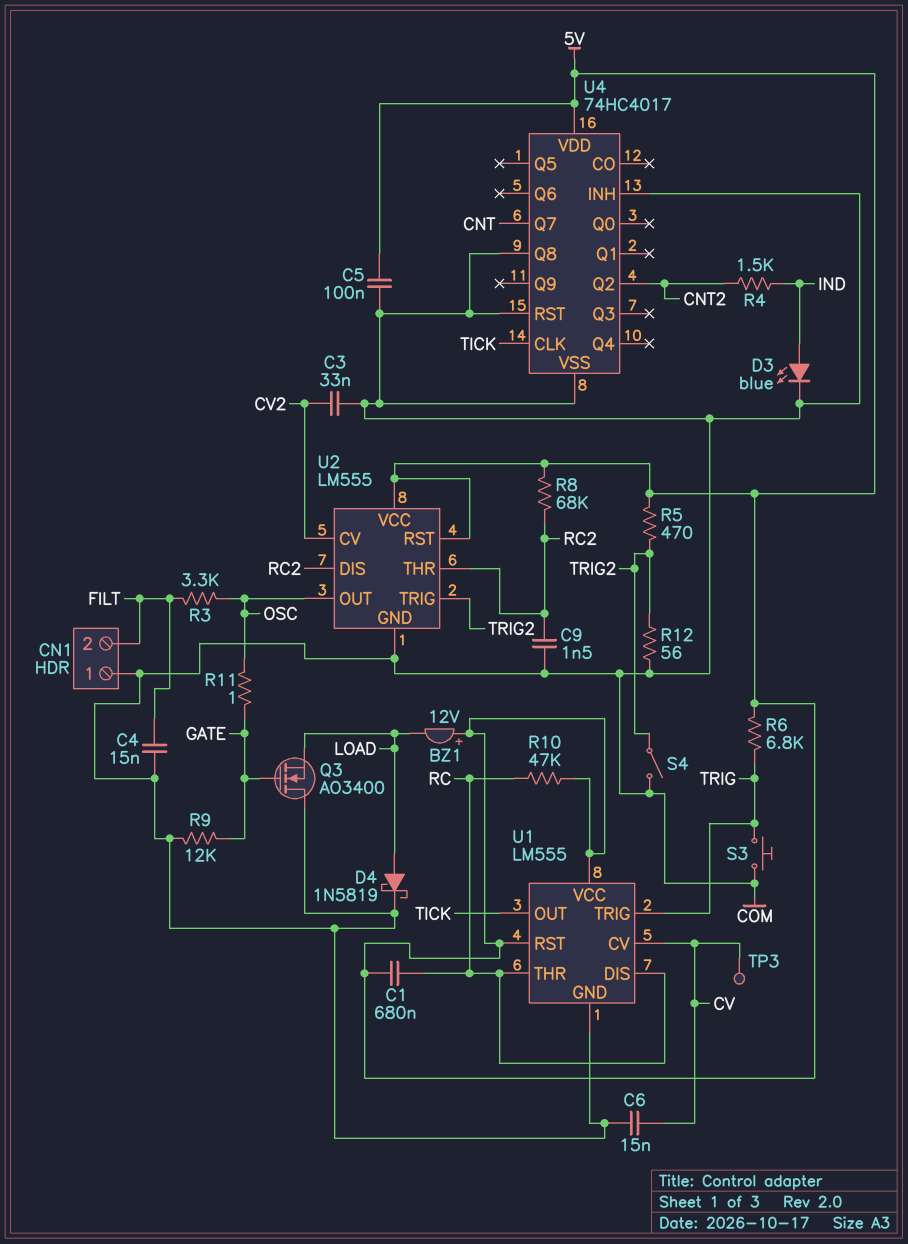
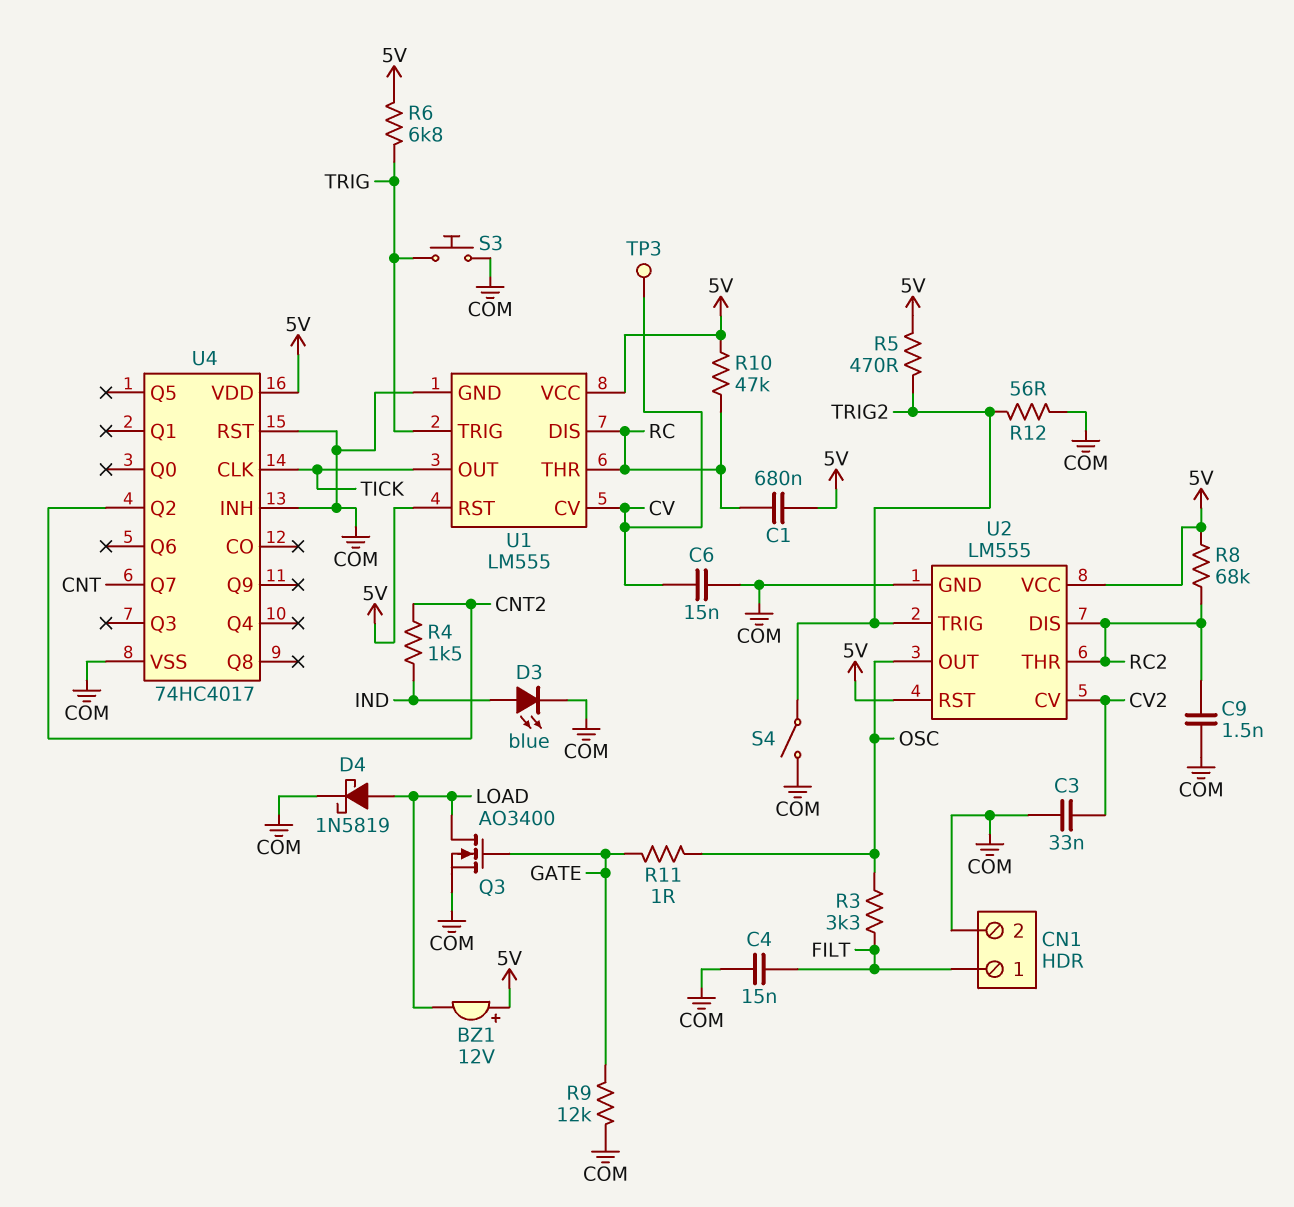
C5: 100nF (5V, COM) -> none
CN1 pin 1: COM -> FILT
CN1 pin 2: FILT -> COM
Q3: NMOS AO3400 (G GATE, D COM, S LOAD) -> NMOS AO3400 (G GATE, D LOAD, S COM)
U4 pin Q8: COM -> none

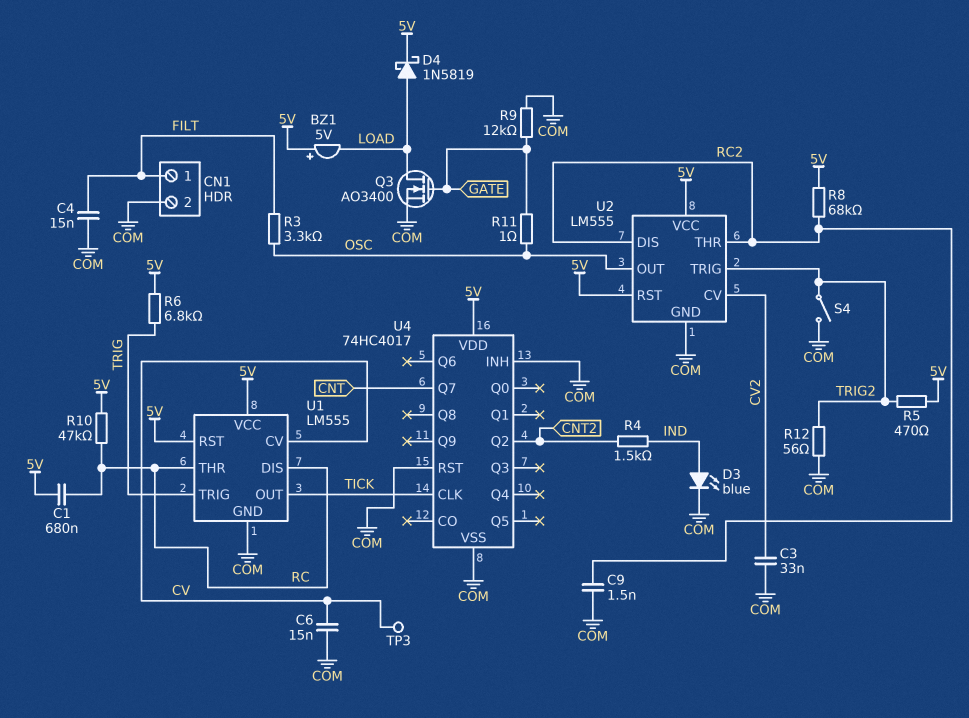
BZ1: buzzer 12V (plus 5V, minus LOAD) -> buzzer 5V (plus 5V, minus LOAD)
D4: schottky 1N5819 (A LOAD, K COM) -> schottky 1N5819 (A LOAD, K 5V)
S3: button (COM, TRIG) -> none

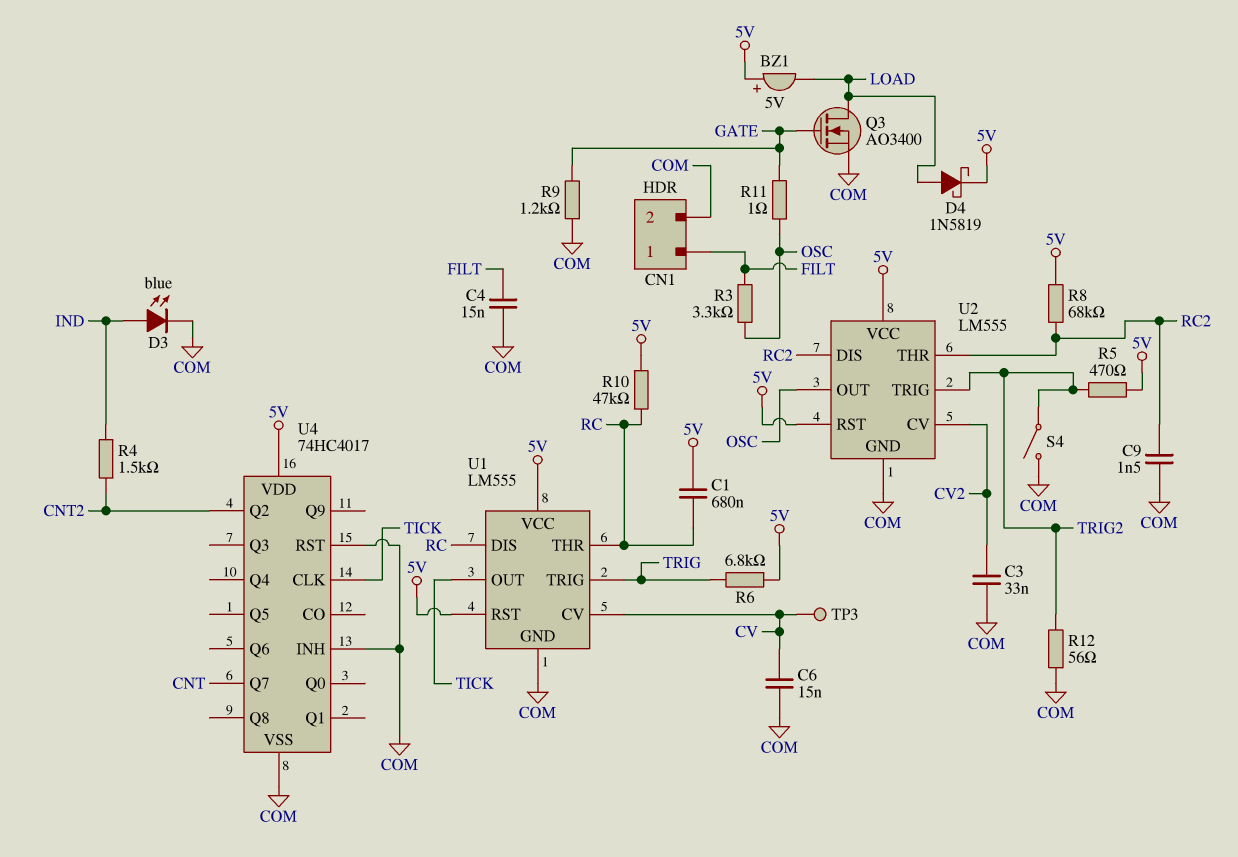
R9: 12k (COM, GATE) -> 1.2k (COM, GATE)

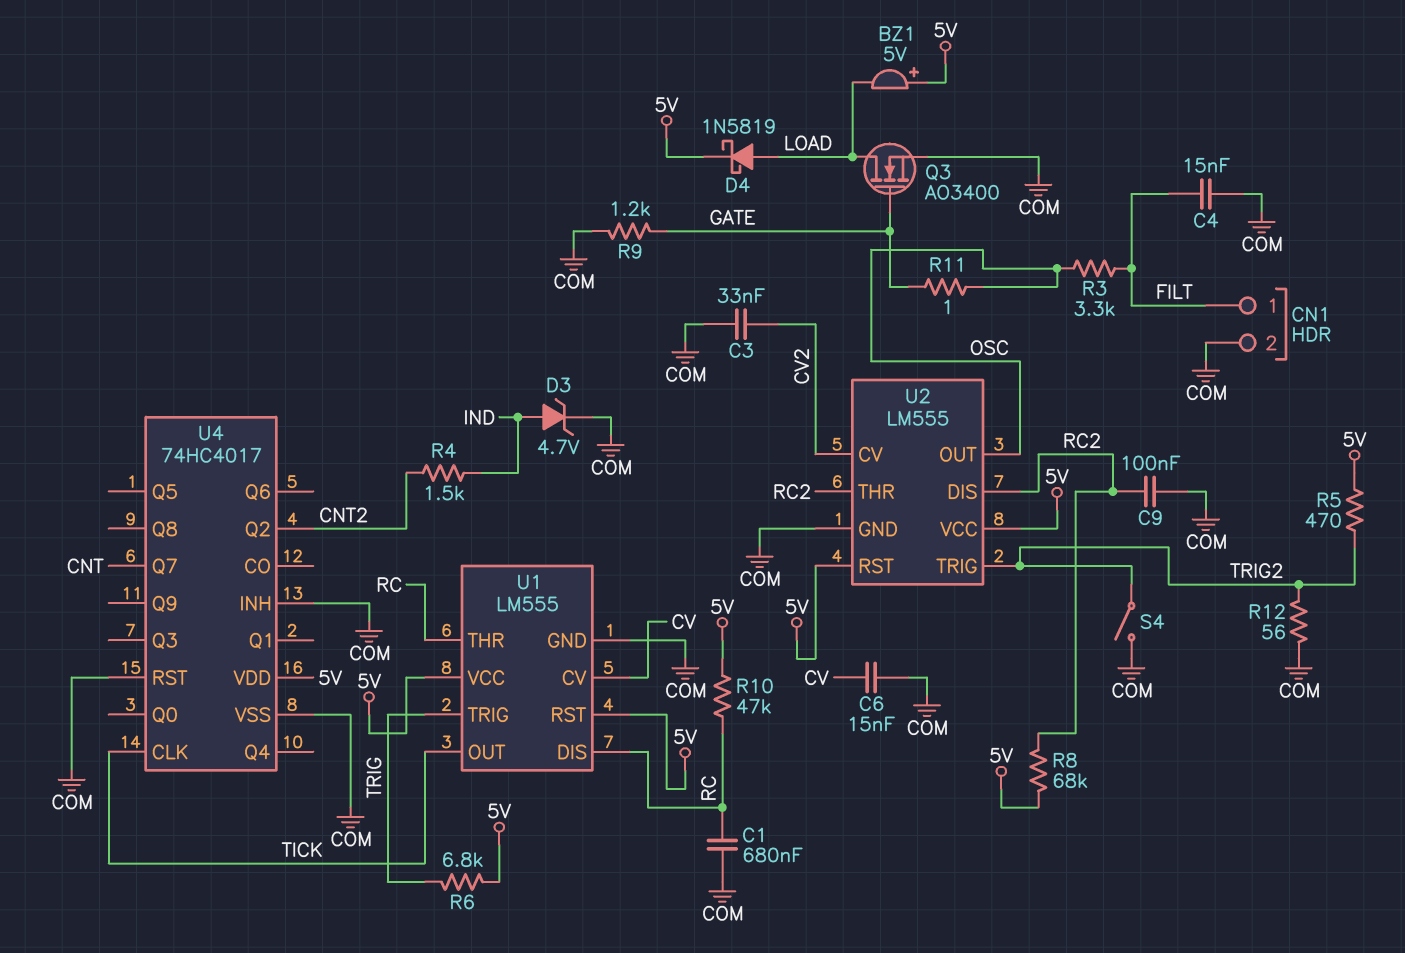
C1: 680nF (5V, RC) -> 680nF (COM, RC)
C9: 1.5nF (COM, RC2) -> 100nF (COM, RC2)
D3: LED blue (A IND, K COM) -> zener 4.7V (A IND, K COM)
TP3: test point (CV) -> none

